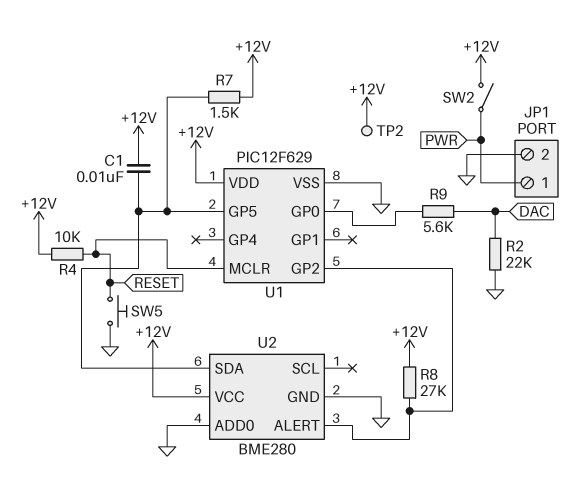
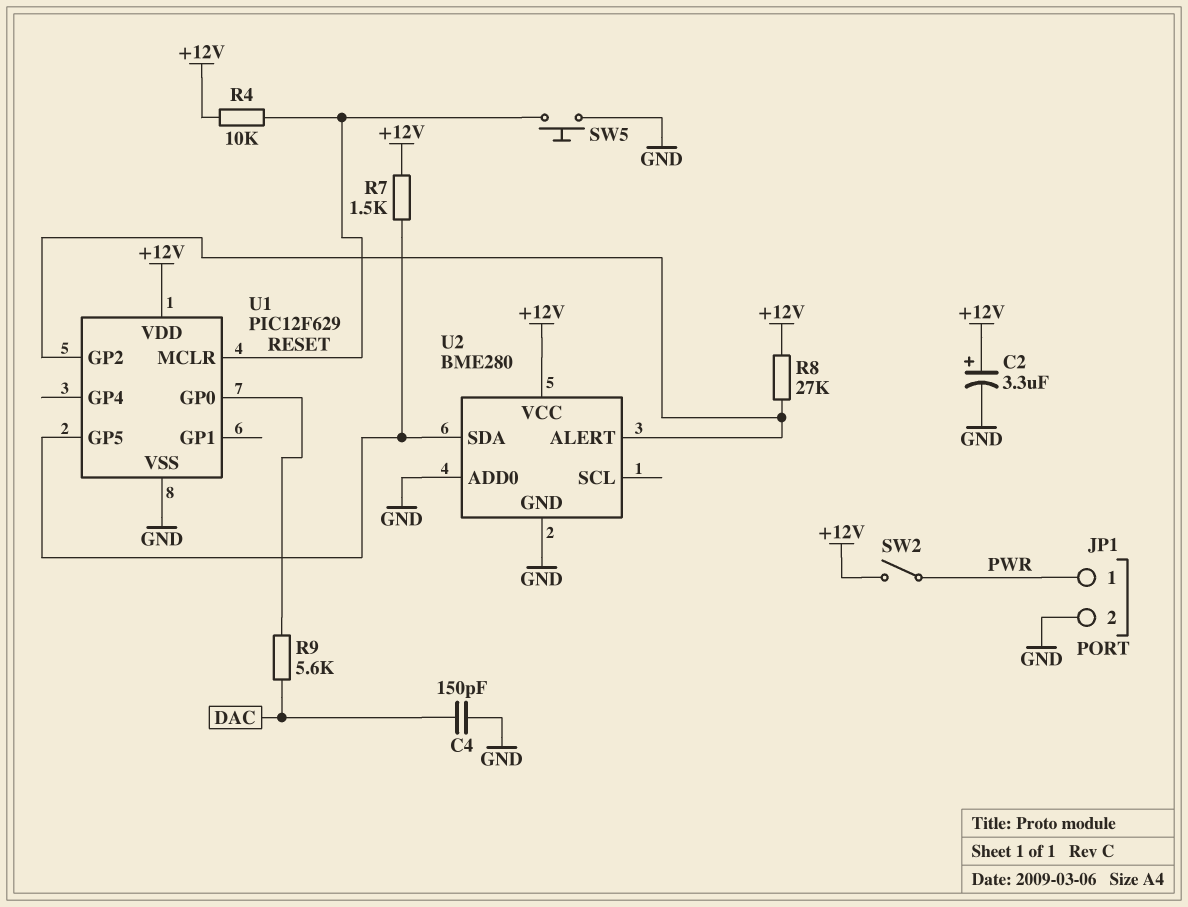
C1: 10nF (+12V, U1/GP5) -> none
C2: none -> 3.3uF (plus +12V, minus GND)
C4: none -> 150pF (DAC, GND)
R2: 22k (DAC, GND) -> none
TP2: test point (+12V) -> none

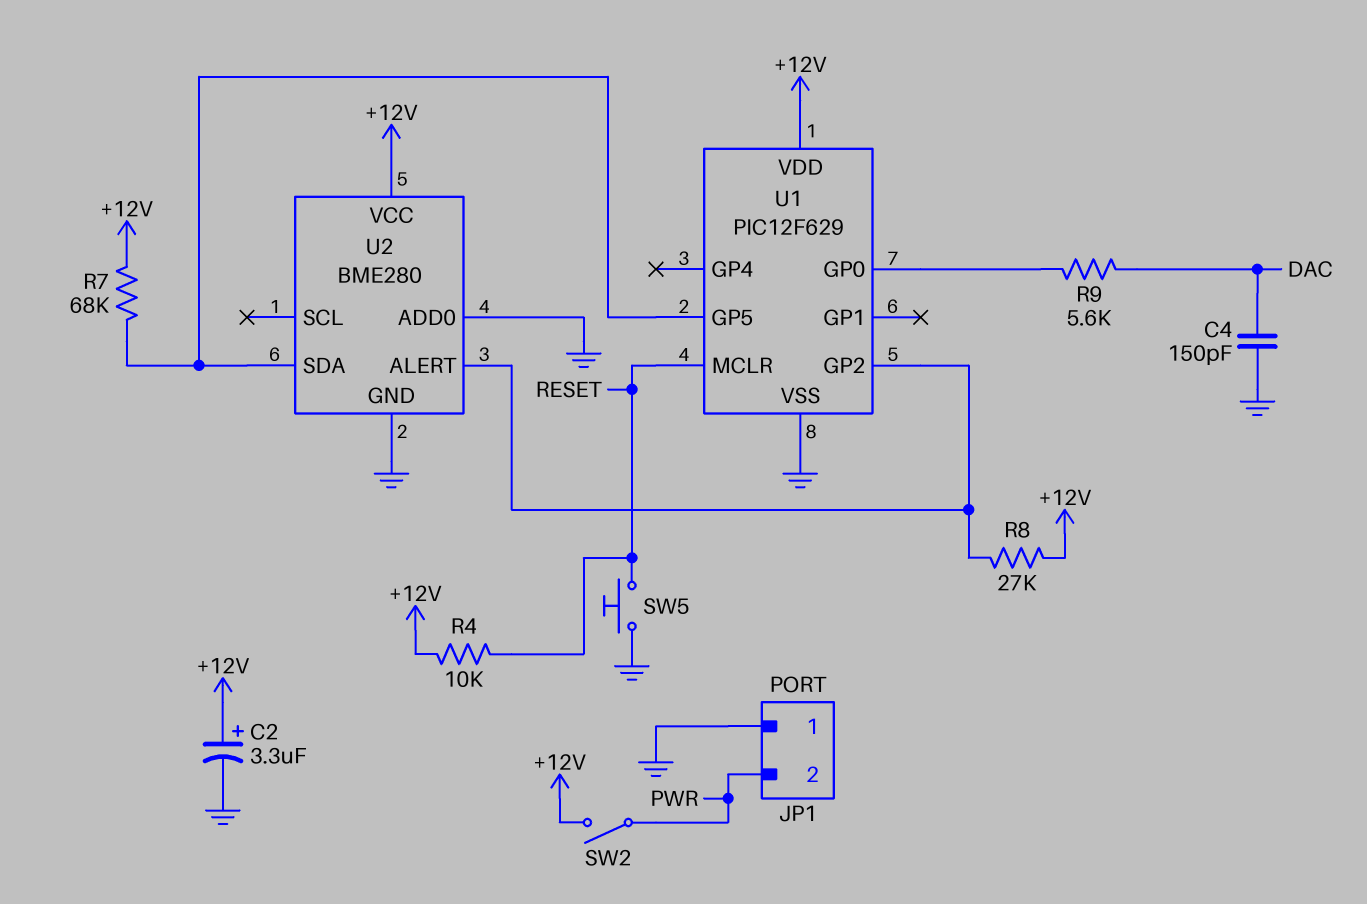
JP1 pin 1: PWR -> GND
JP1 pin 2: GND -> PWR
R7: 1.5k (+12V, U1/GP5) -> 68k (+12V, U1/GP5)

